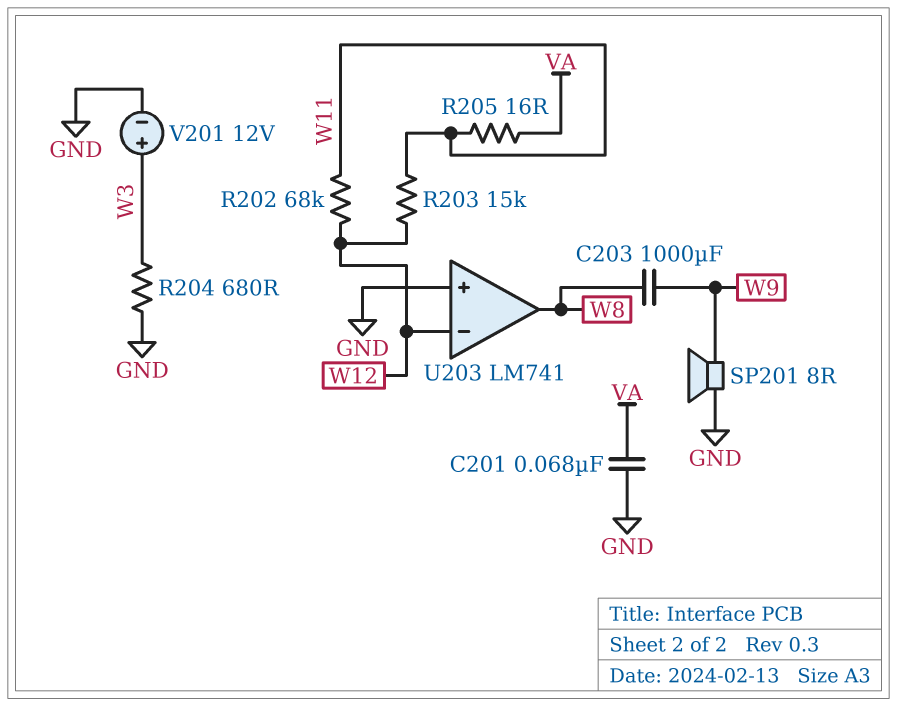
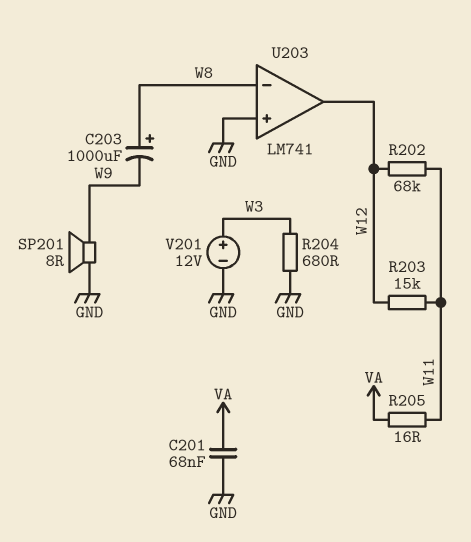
C203: 1000uF (W8, W9) -> 1000uF (plus W8, minus W9)
U203 pin in-: W12 -> W8
U203 pin out: W8 -> W12

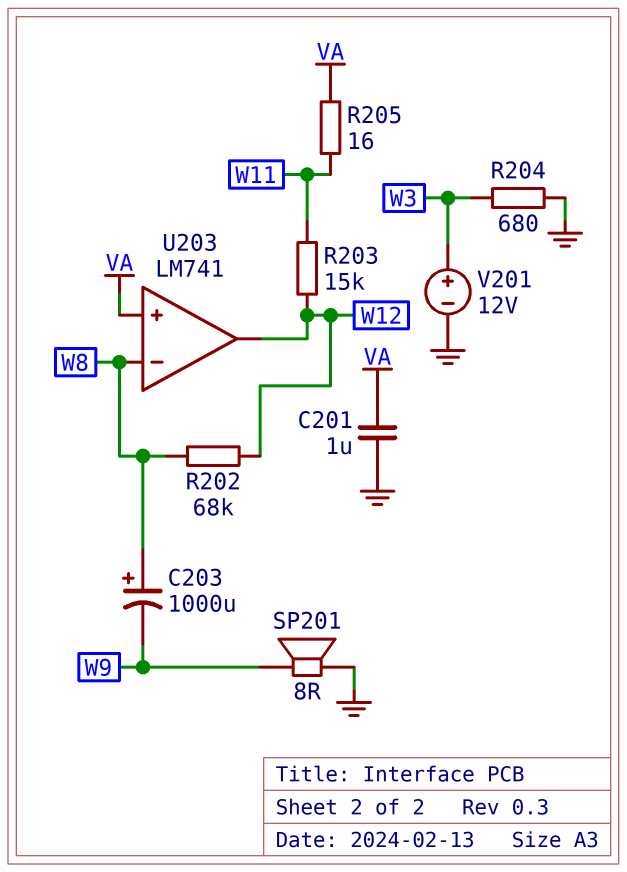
C201: 68nF (GND, VA) -> 1uF (GND, VA)
R202: 68k (W11, W12) -> 68k (W8, W12)
U203 pin in+: GND -> VA

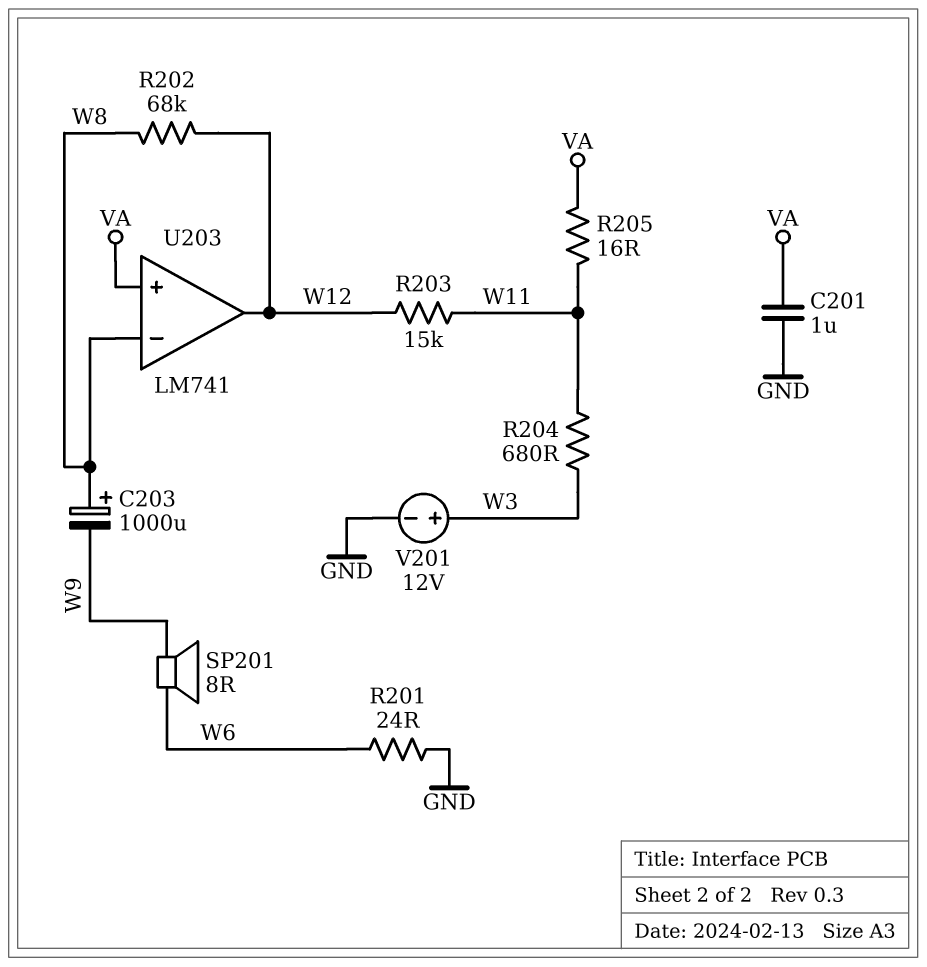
R201: none -> 24 (GND, W6)
R204: 680 (GND, W3) -> 680 (W3, W11)
SP201: speaker 8R (GND, W9) -> speaker 8R (W6, W9)

